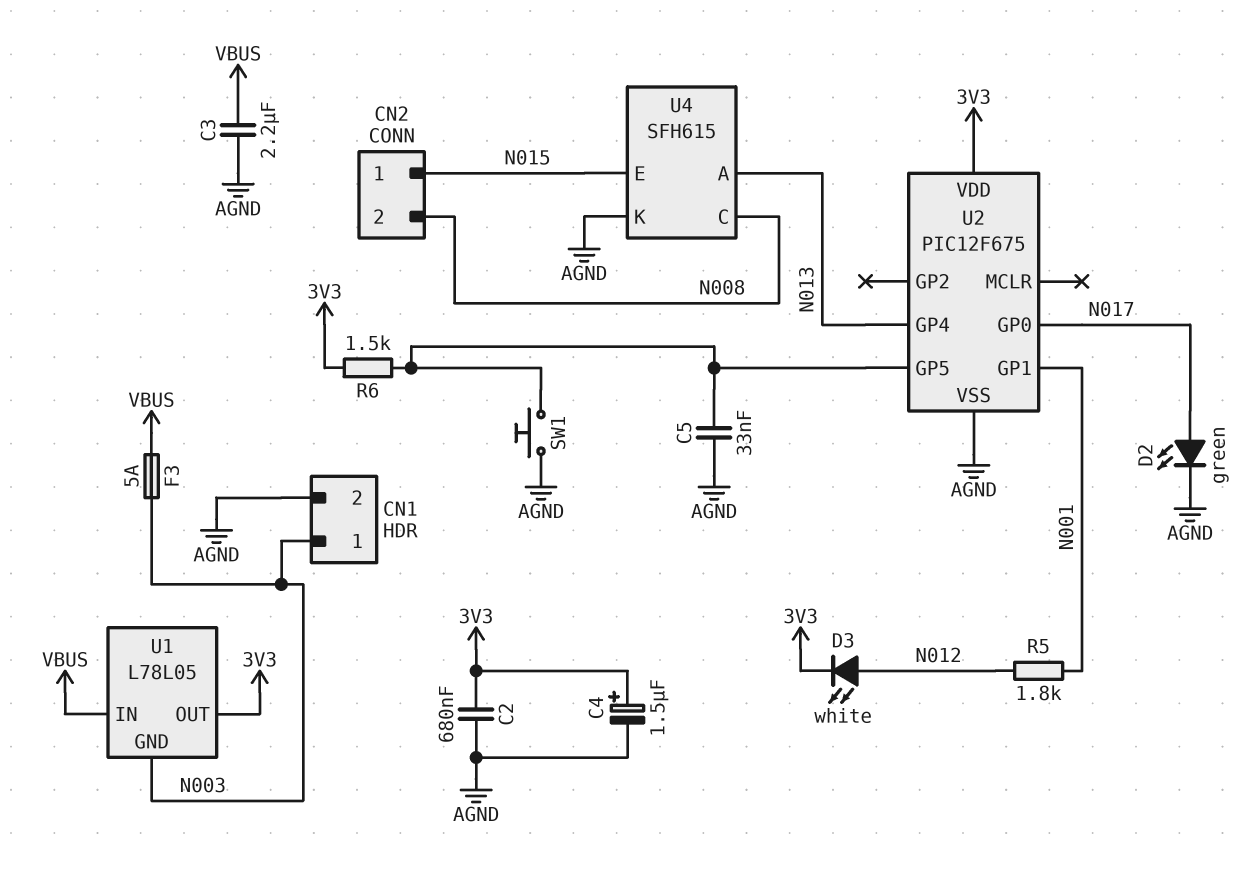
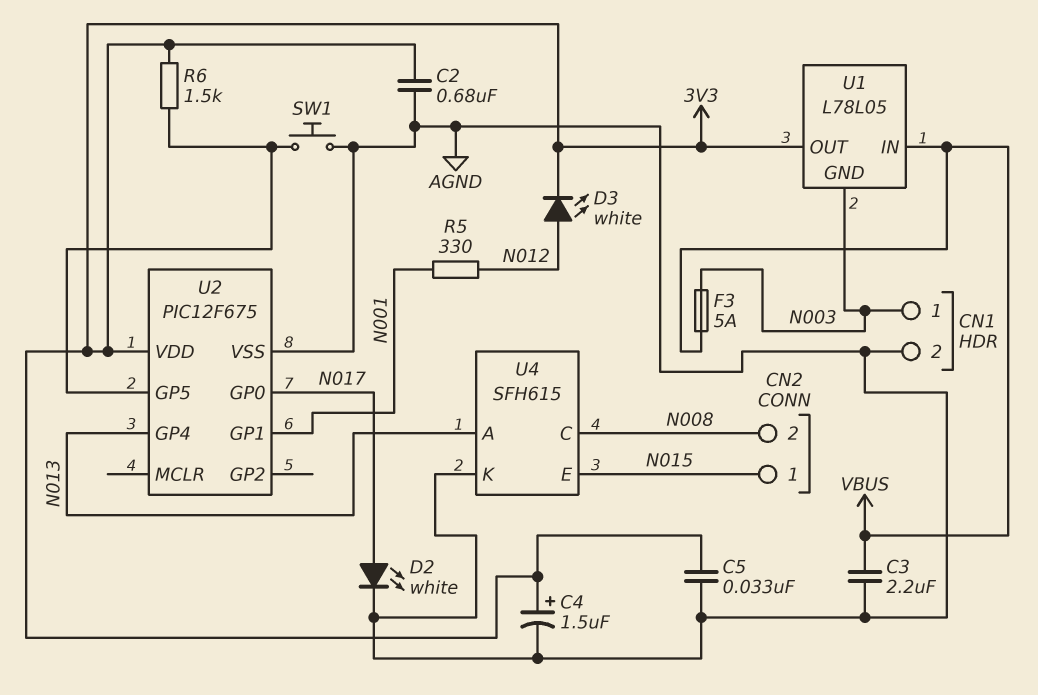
C5: 33nF (AGND, U2/GP5) -> 33nF (3V3, AGND)
D2: LED green (A N017, K AGND) -> LED white (A N017, K AGND)
R5: 1.8k (N001, N012) -> 330 (N001, N012)

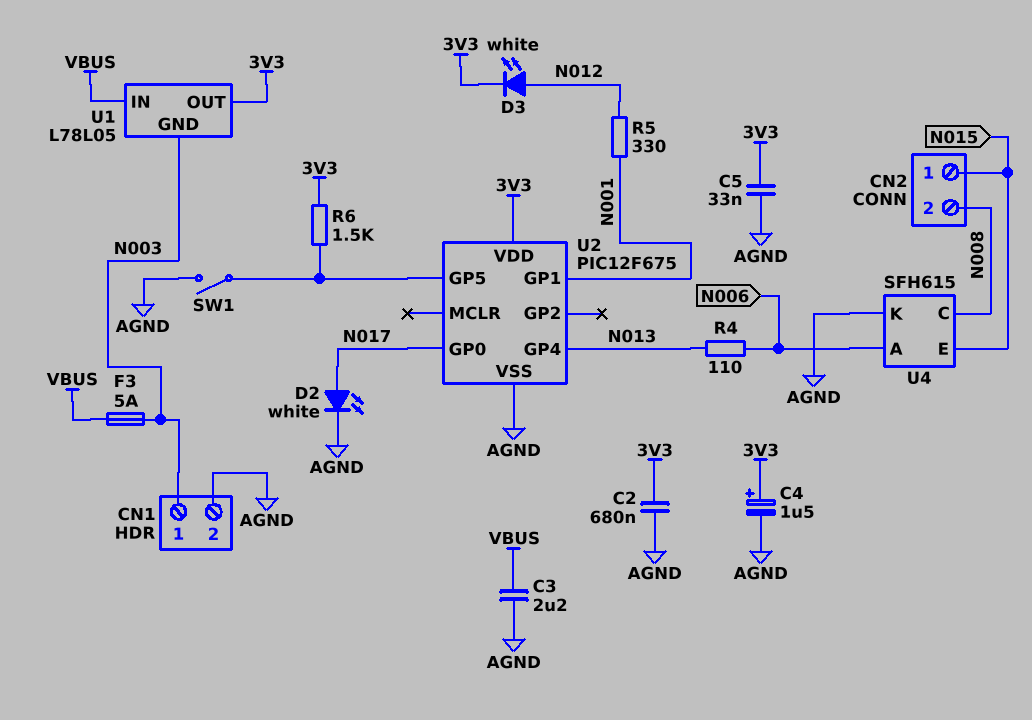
R4: none -> 110 (N006, N013)
SW1: button (AGND, U2/GP5) -> switch (AGND, U2/GP5)
U4 pin A: N013 -> N006

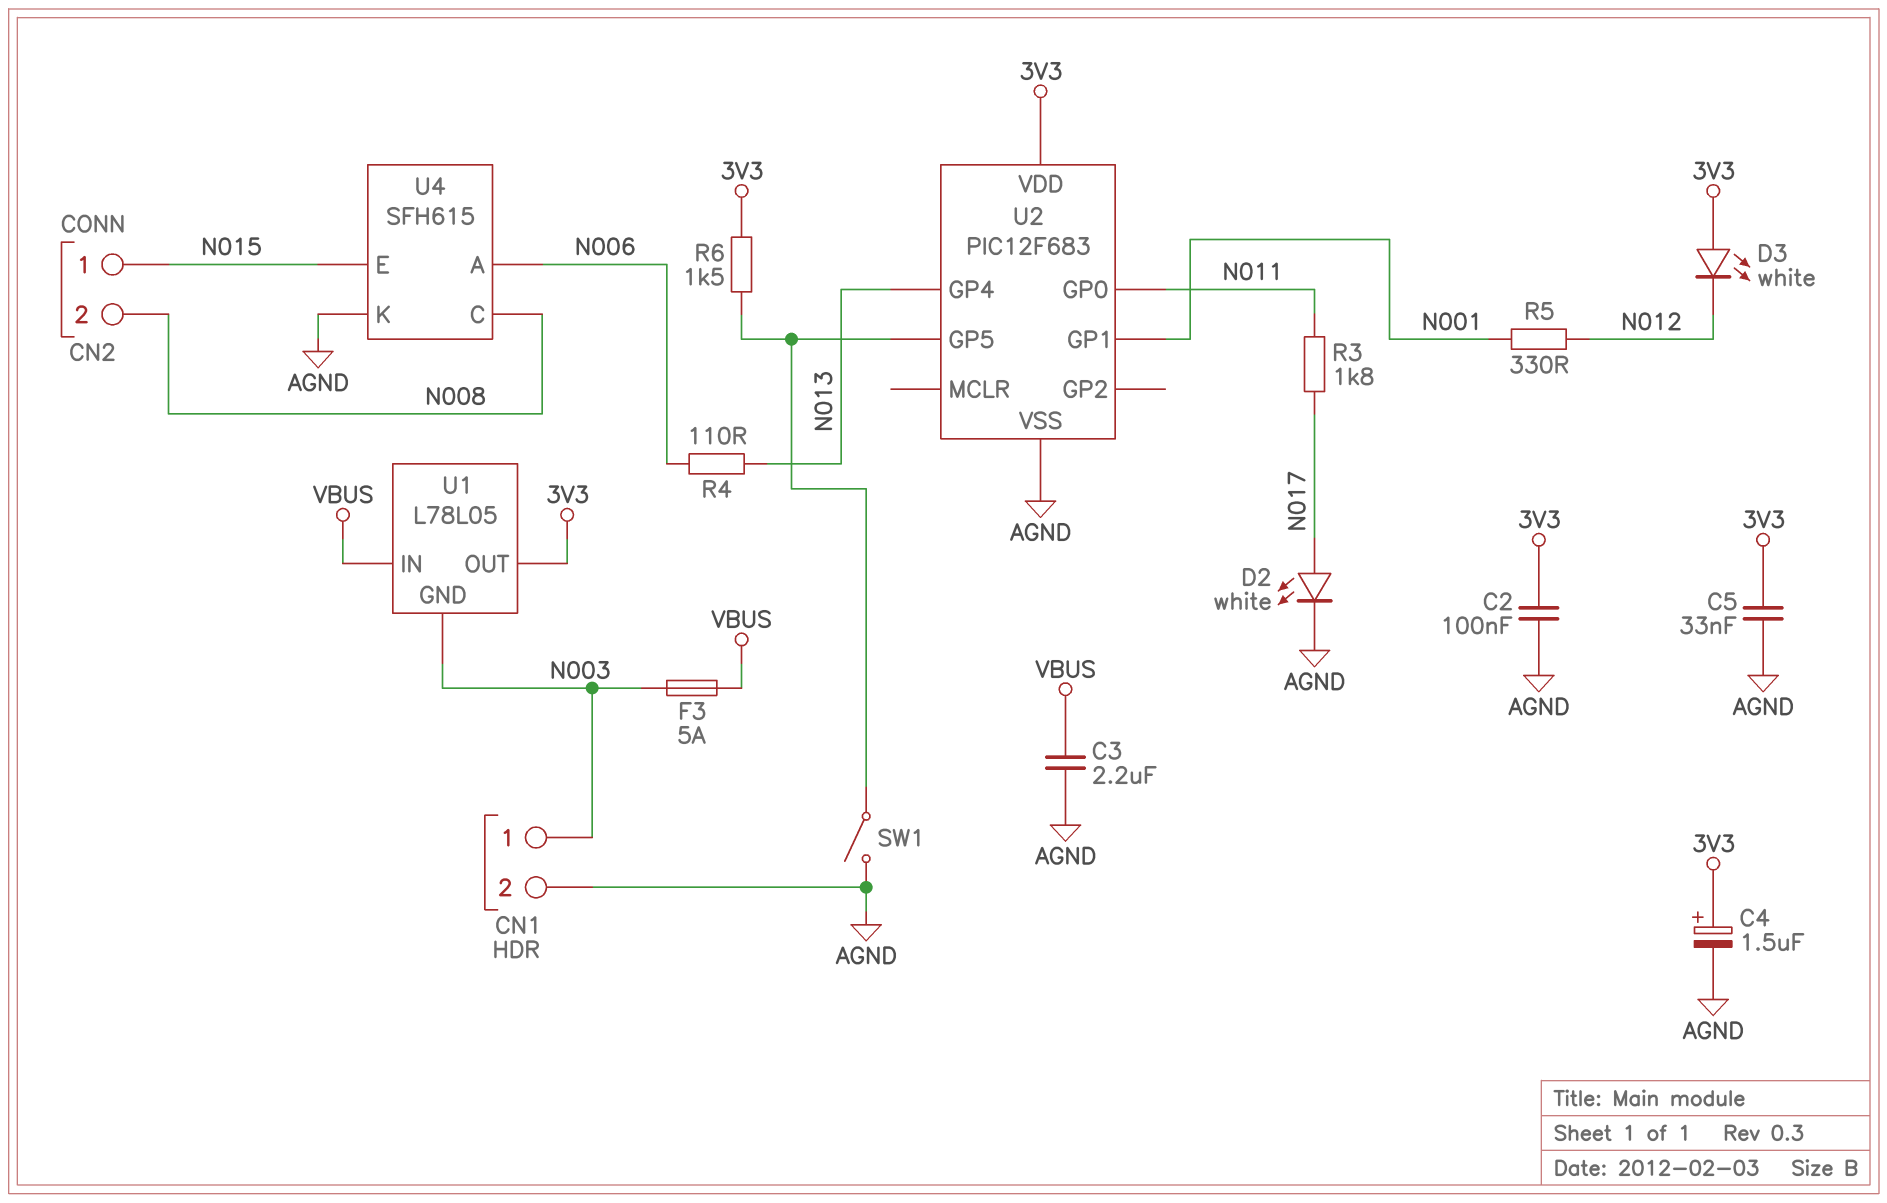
C2: 680nF (3V3, AGND) -> 100nF (3V3, AGND)
D3: LED white (A N012, K 3V3) -> LED white (A 3V3, K N012)
R3: none -> 1.8k (N011, N017)
U2: PIC12F675 -> PIC12F683
U2 pin GP0: N017 -> N011

